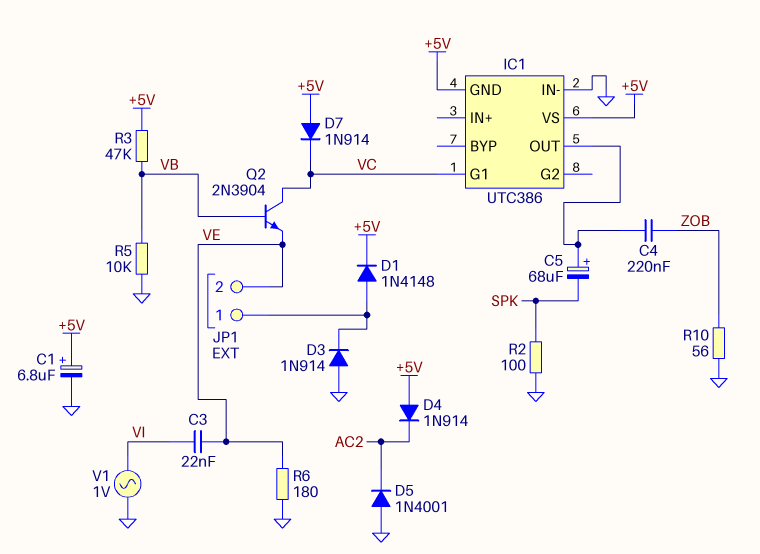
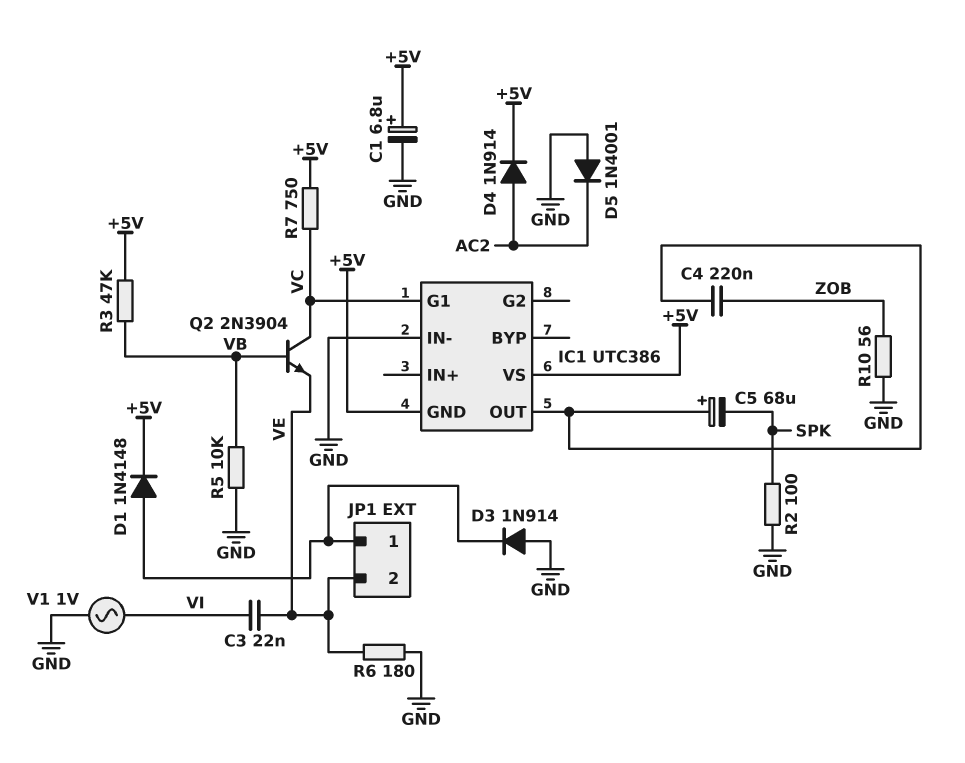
D4: diode 1N914 (A +5V, K AC2) -> diode 1N914 (A AC2, K +5V)
D7: diode 1N914 (A +5V, K VC) -> none
R7: none -> 750 (+5V, VC)

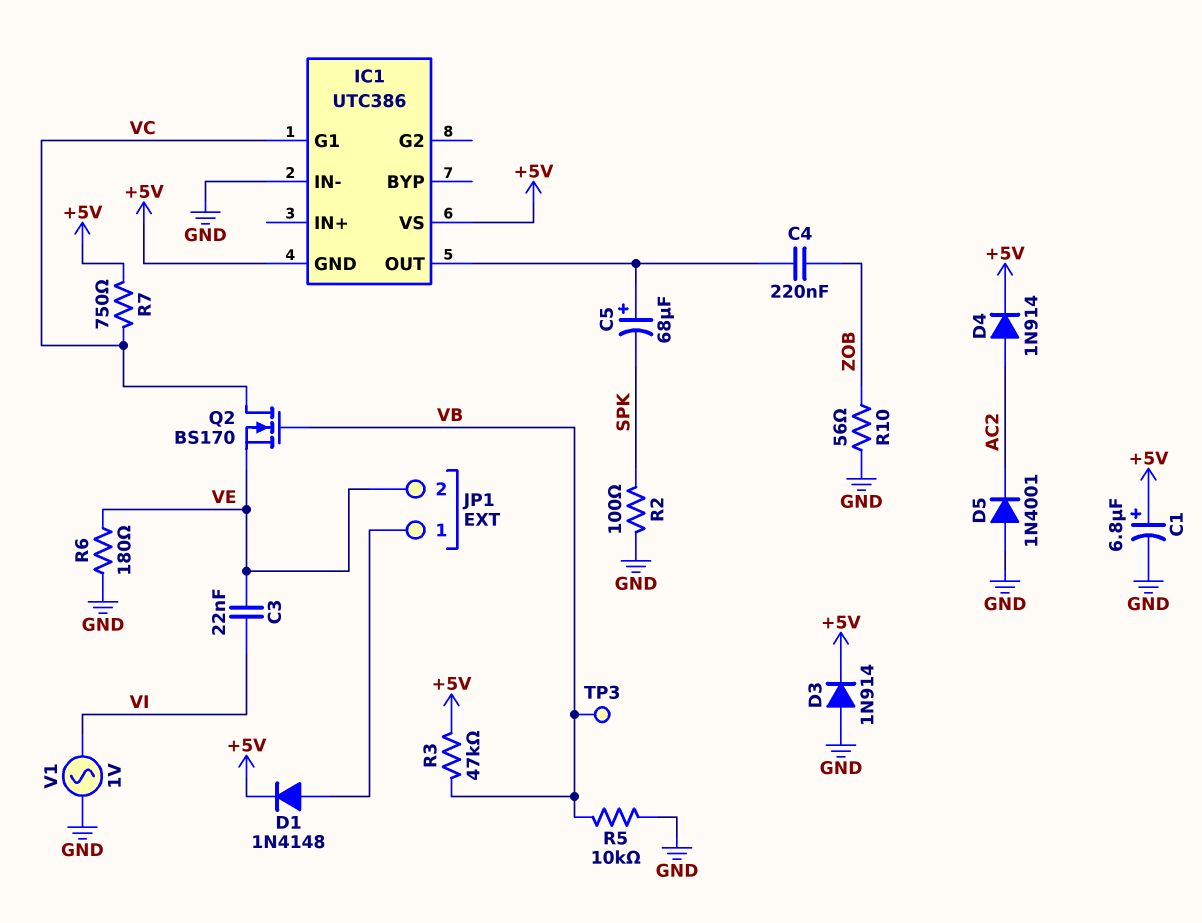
D3: diode 1N914 (A GND, K JP1/1) -> diode 1N914 (A GND, K +5V)
Q2: NPN 2N3904 (B VB, C VC, E VE) -> NMOS BS170 (G VB, D VC, S VE)
TP3: none -> test point (VB)

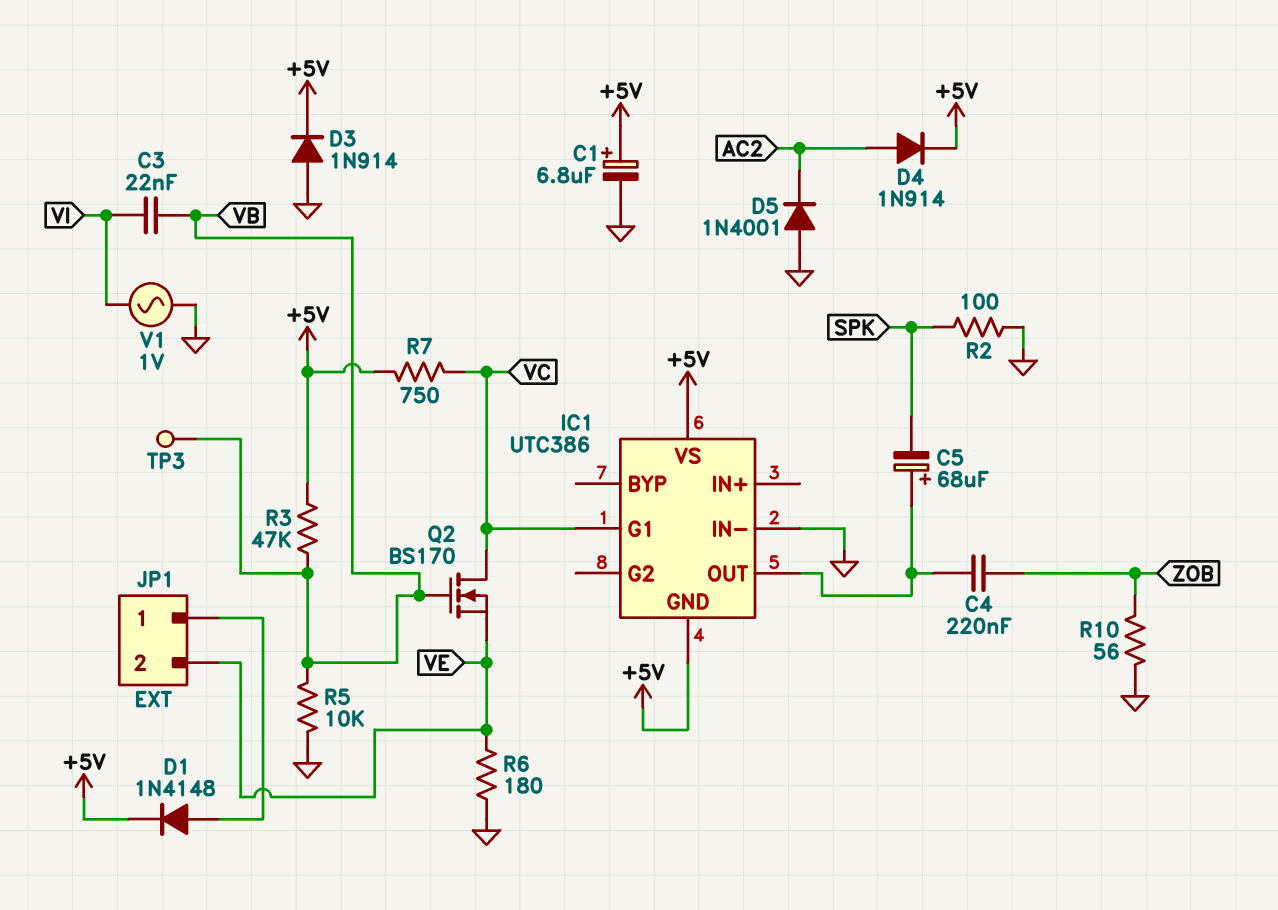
C3: 22nF (VE, VI) -> 22nF (VB, VI)

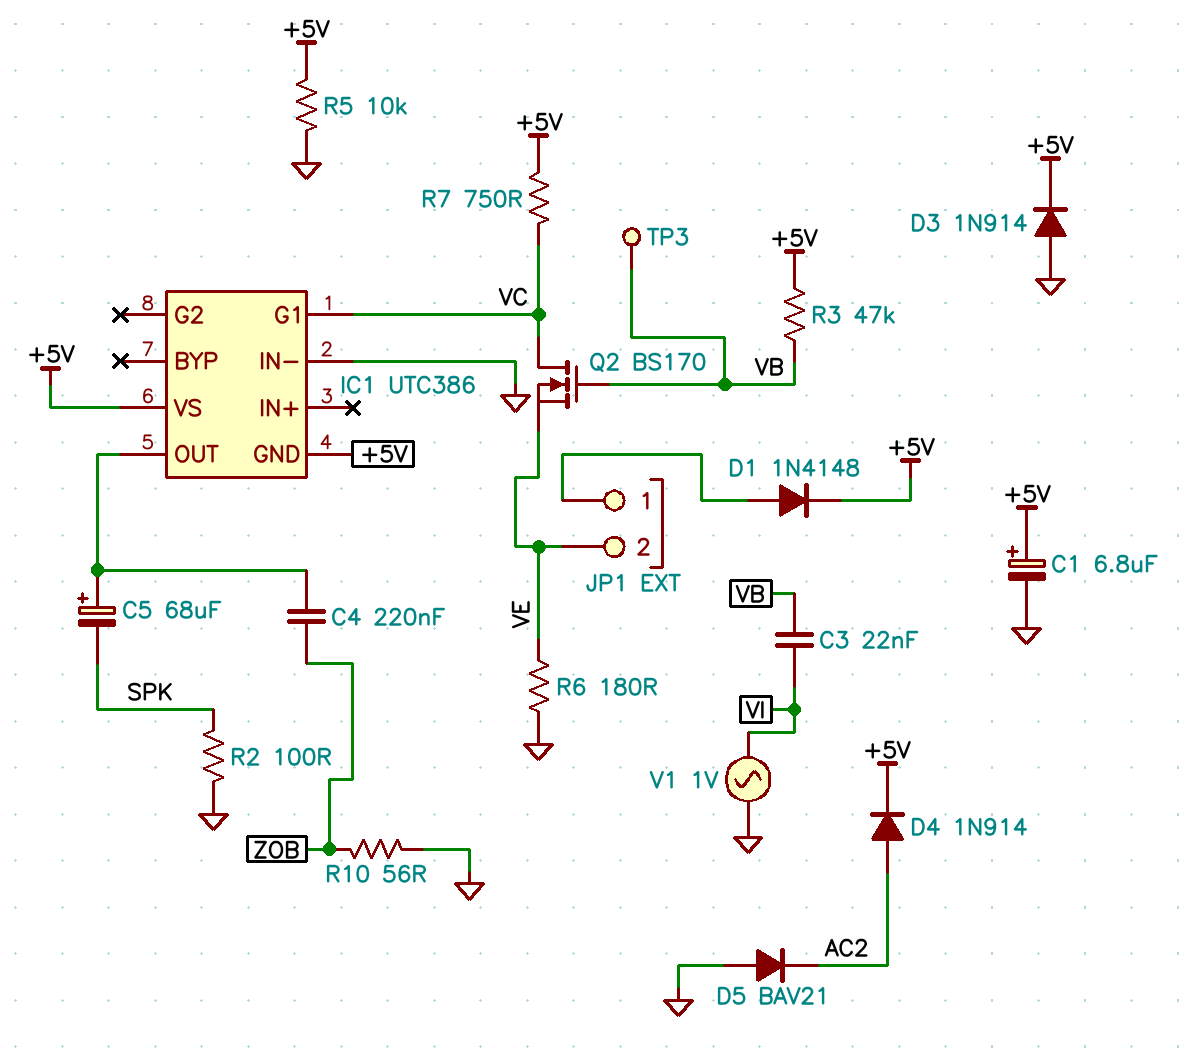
D5: diode 1N4001 (A GND, K AC2) -> diode BAV21 (A GND, K AC2)
R5: 10k (GND, VB) -> 10k (+5V, GND)

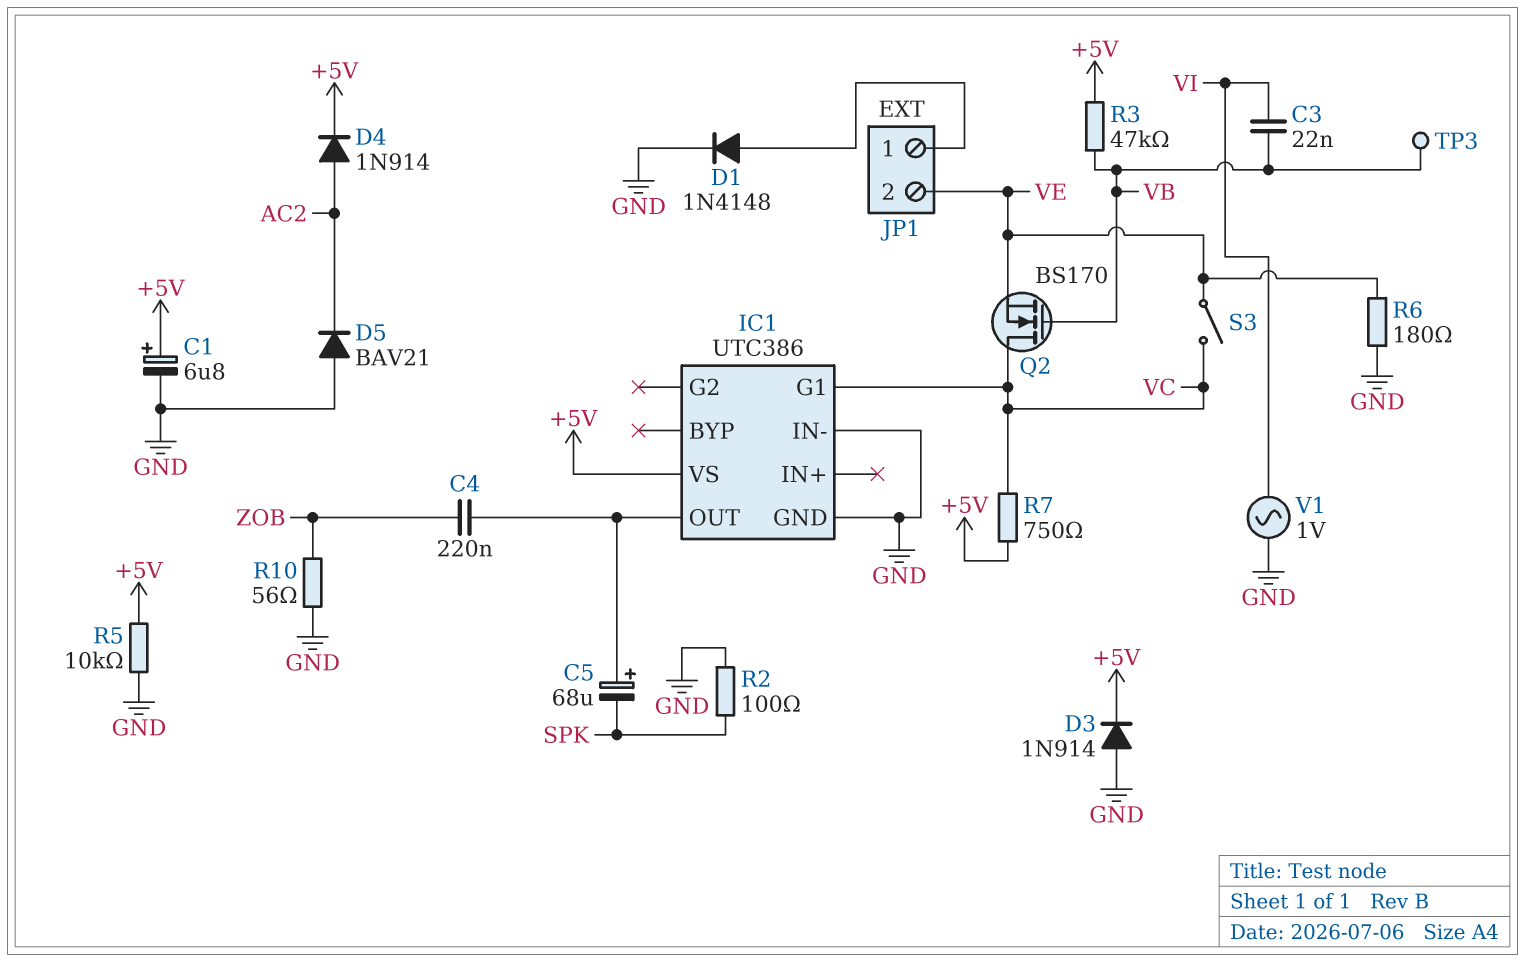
D1: diode 1N4148 (A JP1/1, K +5V) -> diode 1N4148 (A JP1/1, K GND)
IC1 pin GND: +5V -> GND
S3: none -> switch (VC, VE)

